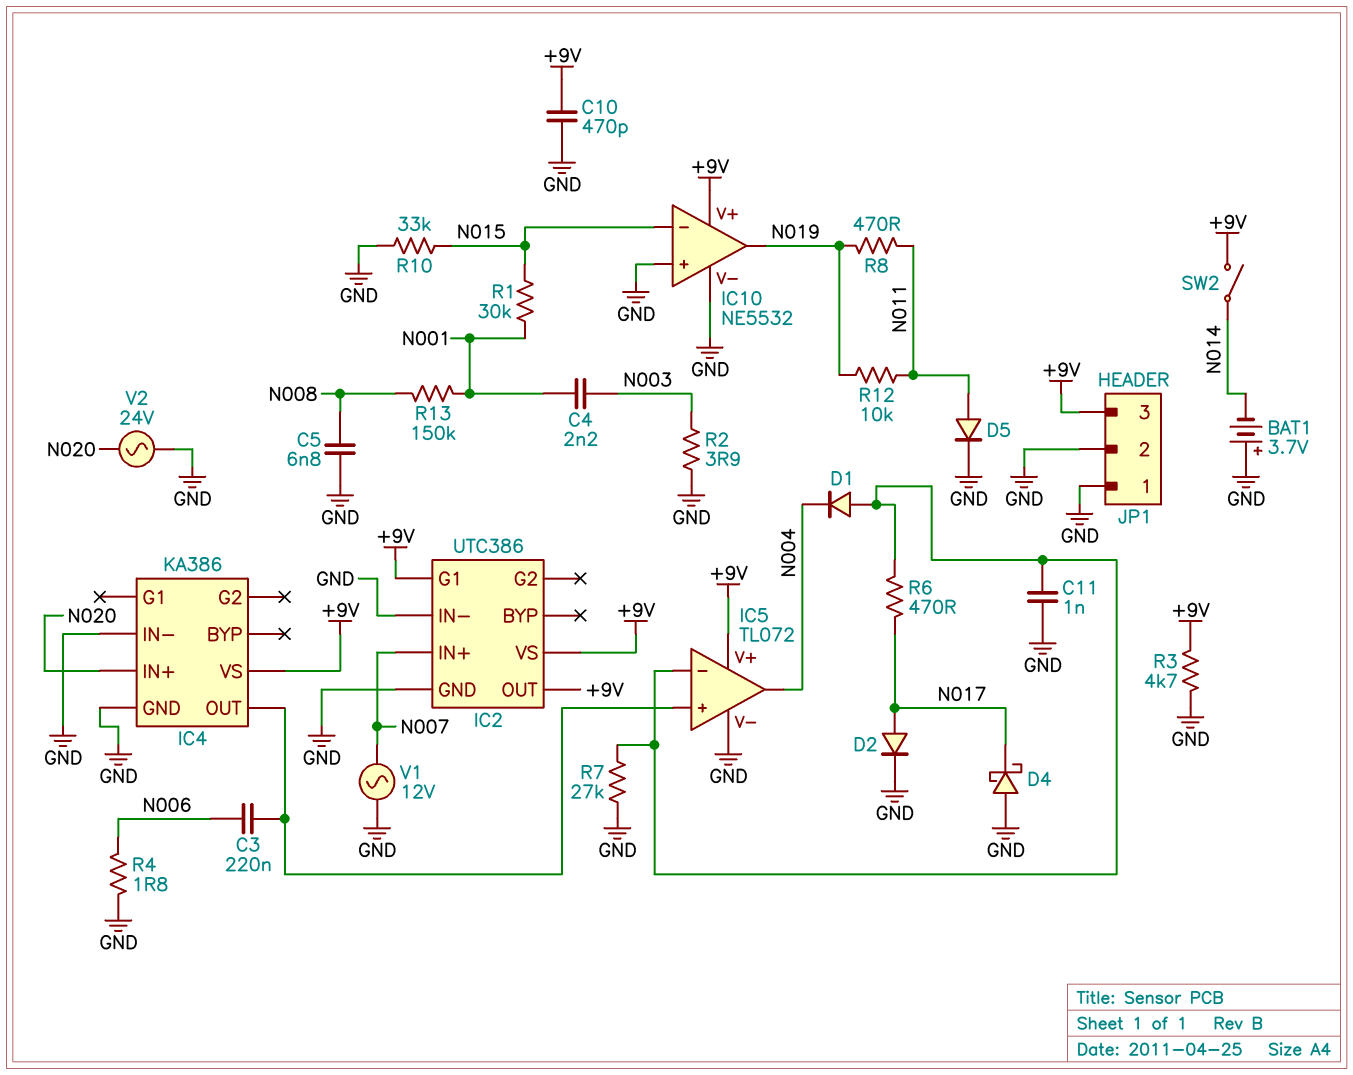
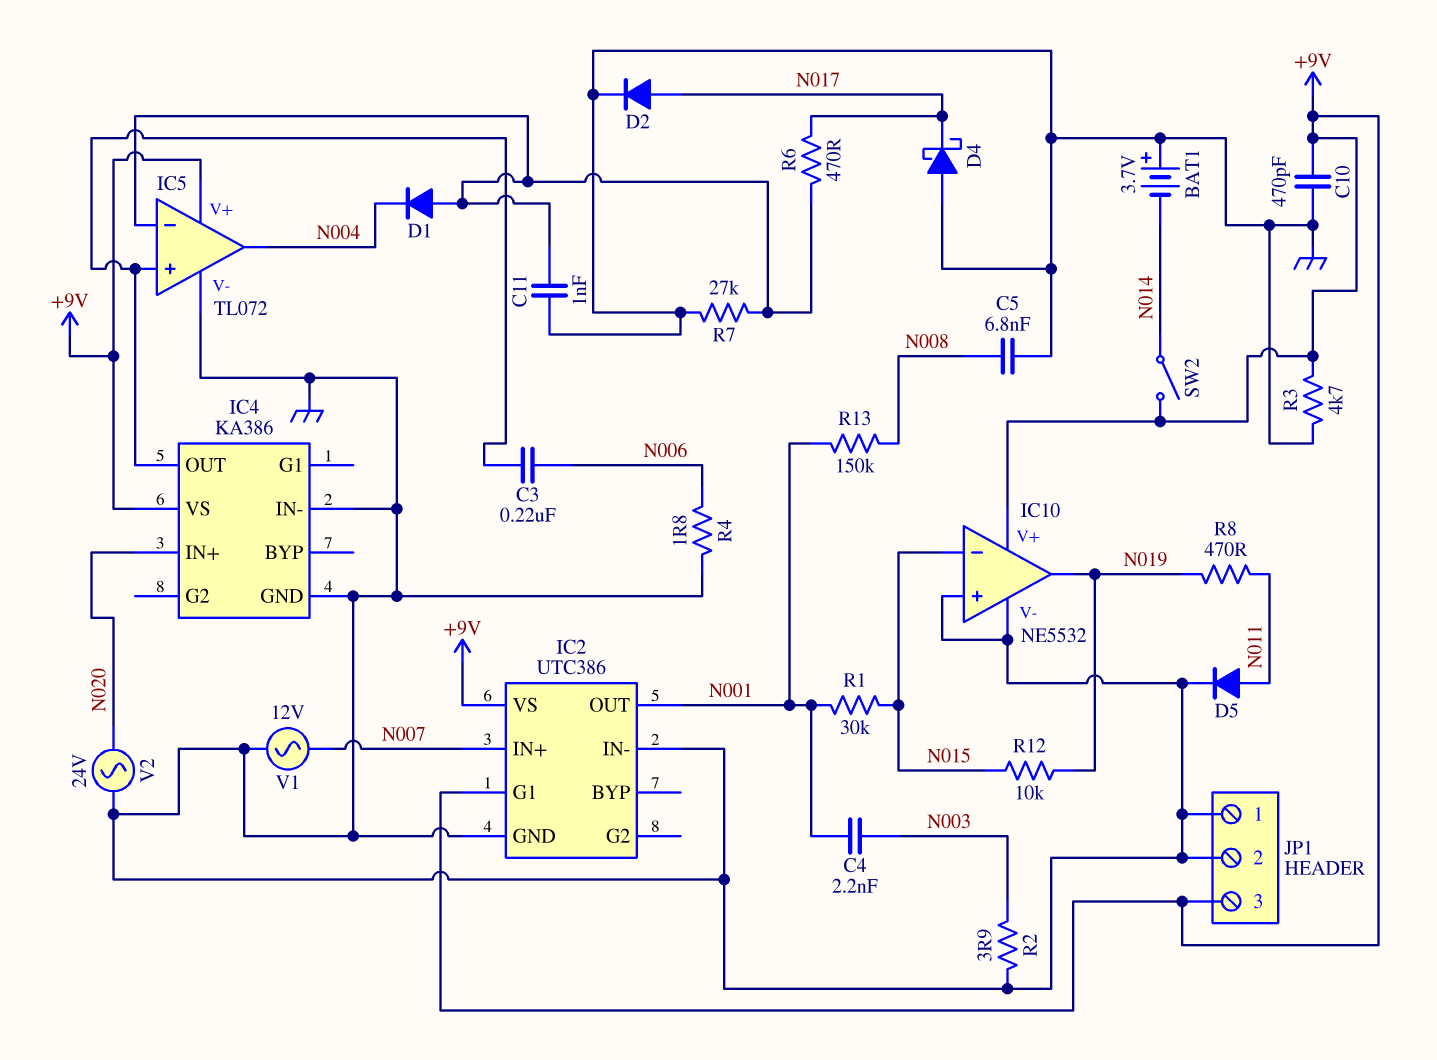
IC2 pin OUT: +9V -> N001
R10: 33k (GND, N015) -> none
R12: 10k (N011, N019) -> 10k (N015, N019)

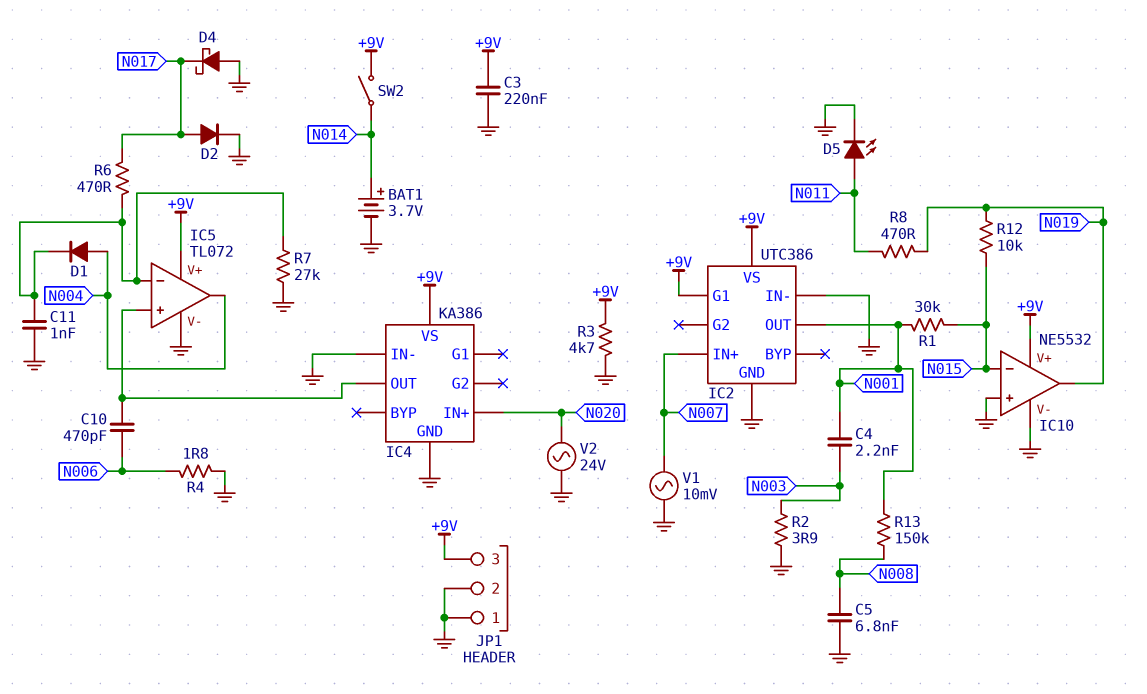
BAT1: 3.7V (plus GND, minus N014) -> 3.7V (plus N014, minus GND)
C3: 220nF (IC4/OUT, N006) -> 220nF (+9V, GND)
C10: 470pF (+9V, GND) -> 470pF (IC4/OUT, N006)
D1: diode (A IC5/in-, K N004) -> diode (A N004, K IC5/in-)
D5: diode (A N011, K GND) -> LED (A N011, K GND)
V1: AC 12V (GND, N007) -> AC 10mV (GND, N007)

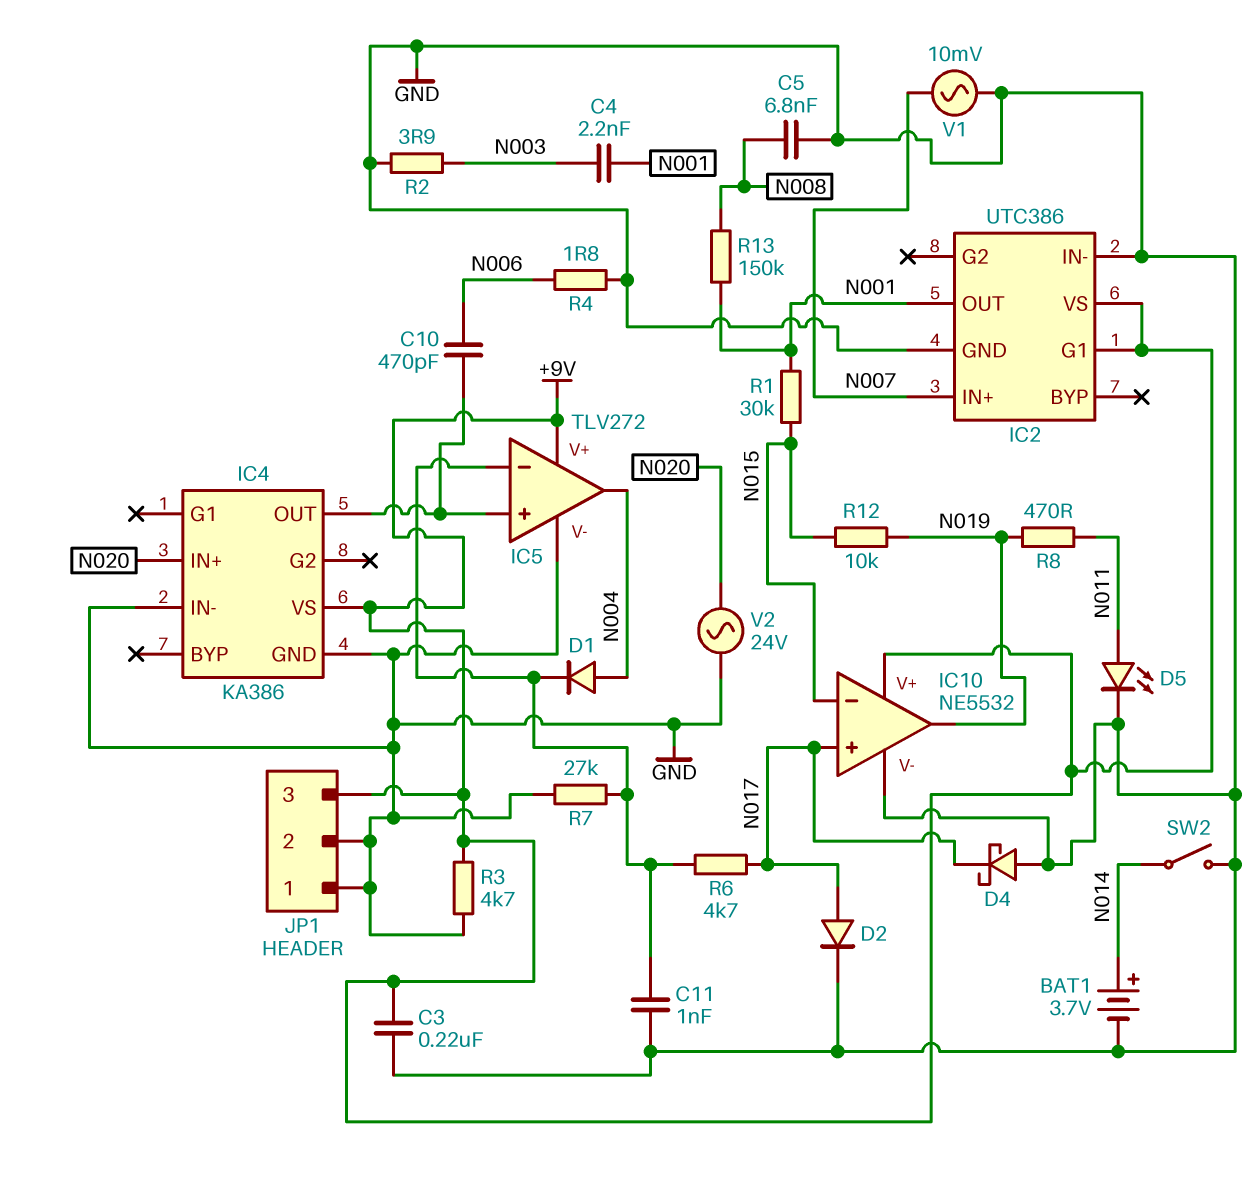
IC5: TL072 -> TLV272
IC10 pin in+: GND -> N017
R6: 470 (IC5/in-, N017) -> 4.7k (IC5/in-, N017)
SW2: switch (+9V, N014) -> switch (GND, N014)

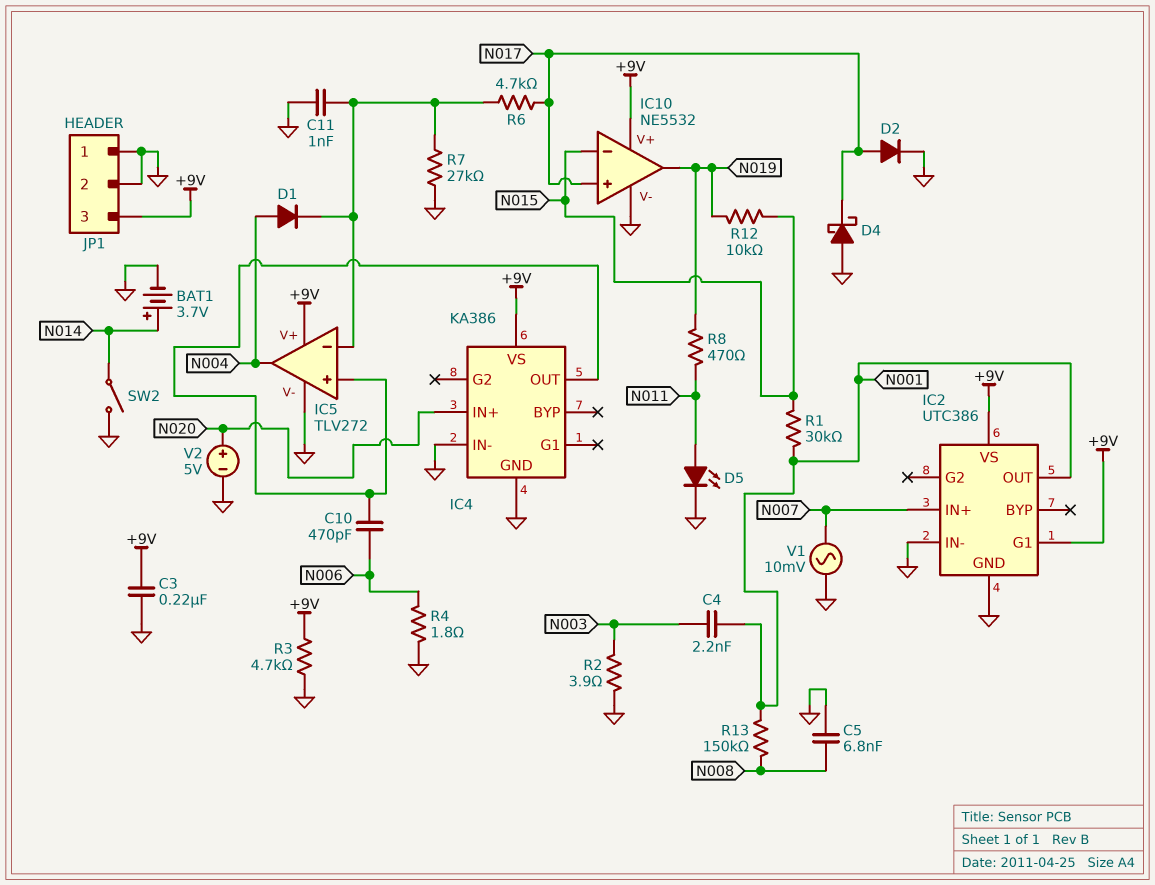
V2: AC 24V (GND, N020) -> 5V (plus N020, minus GND)

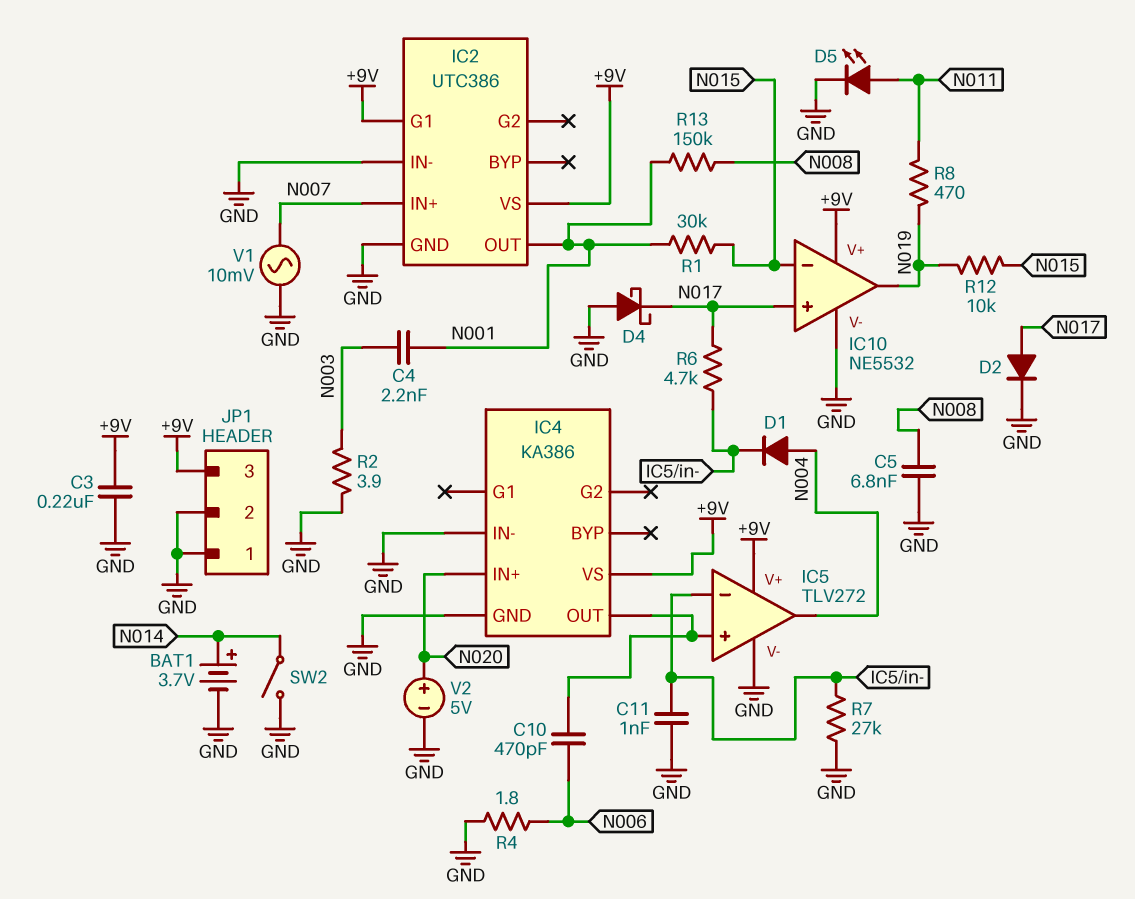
R3: 4.7k (+9V, GND) -> none

